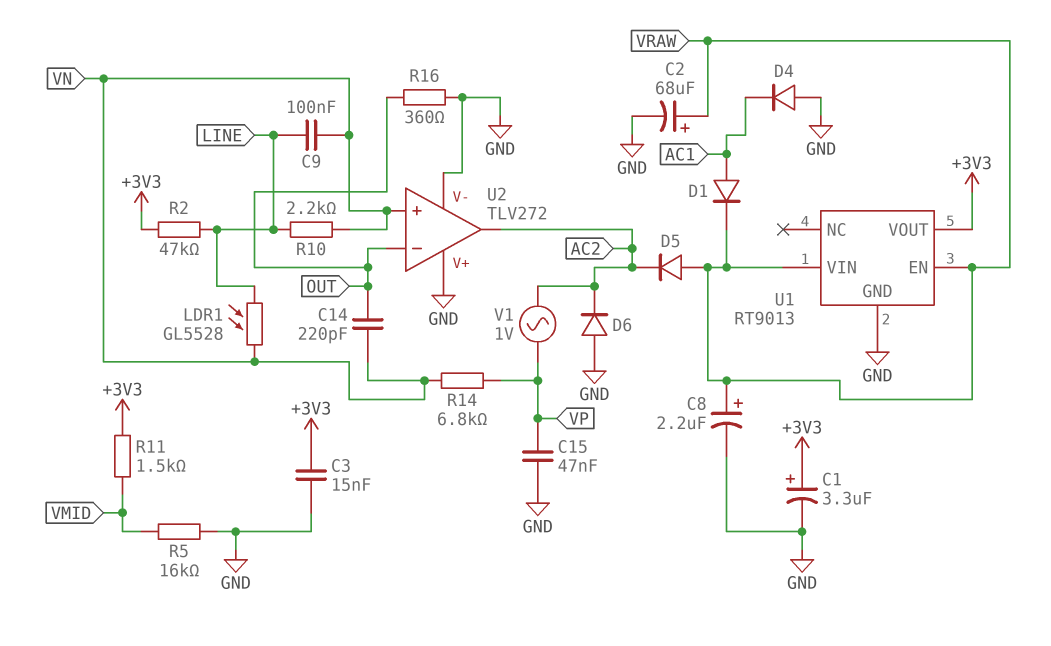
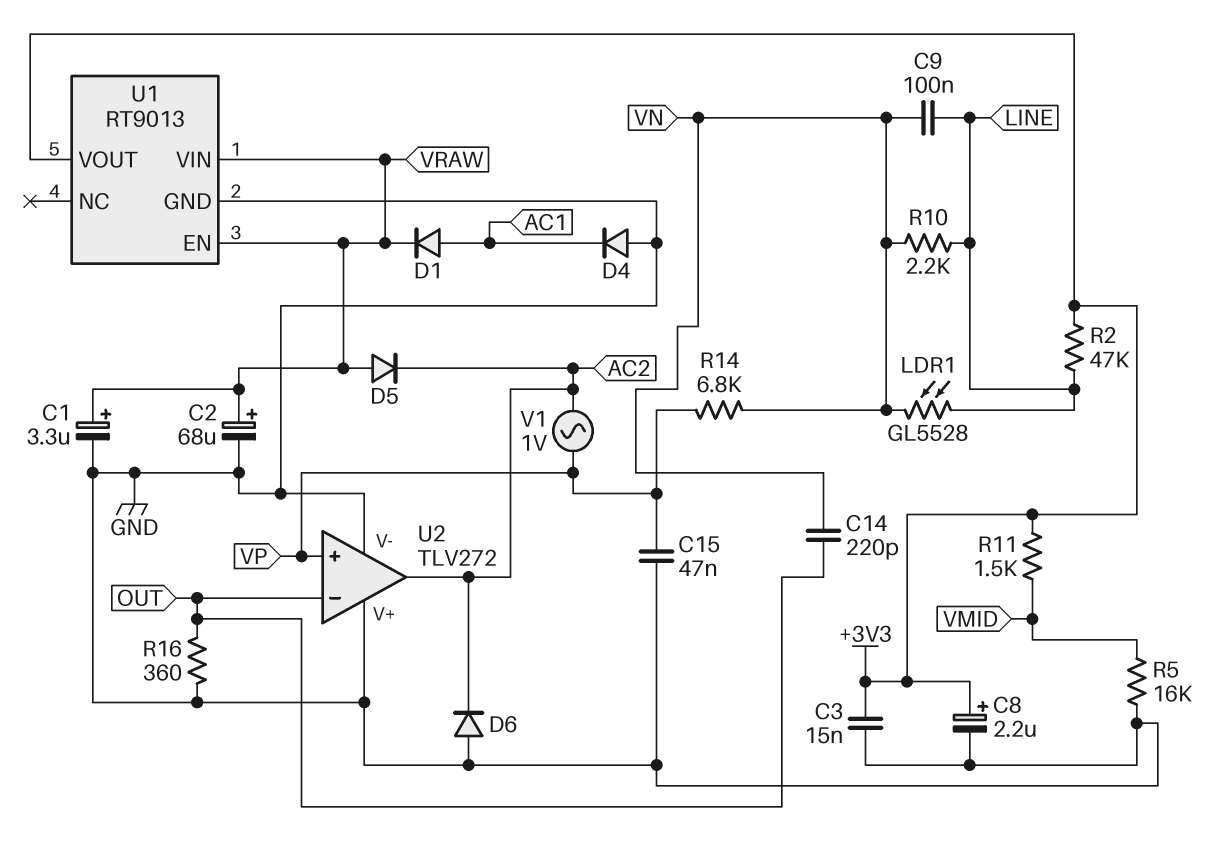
C1: 3.3uF (plus +3V3, minus GND) -> 3.3uF (plus VRAW, minus GND)
C8: 2.2uF (plus VRAW, minus GND) -> 2.2uF (plus +3V3, minus GND)
U2 pin in+: VN -> VP

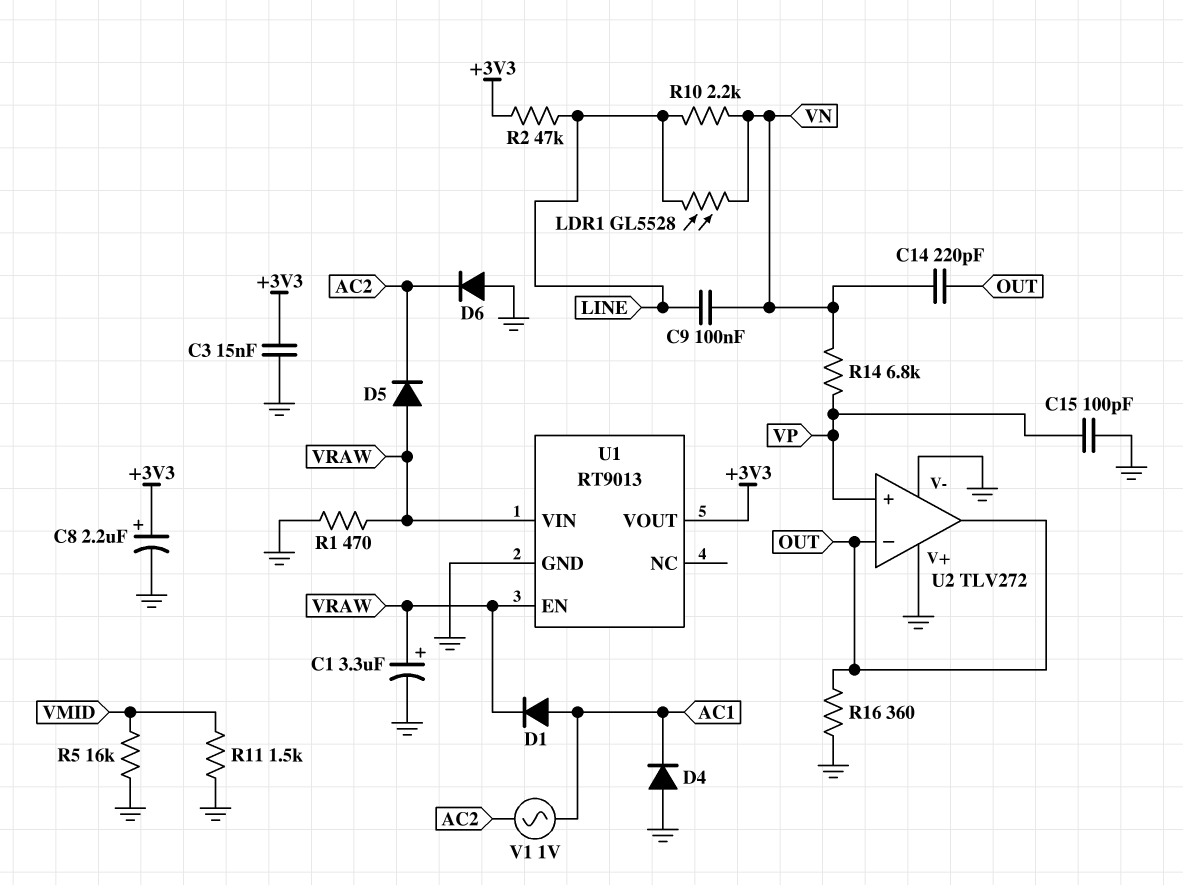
C2: 68uF (plus VRAW, minus GND) -> none
C15: 47nF (GND, VP) -> 100pF (GND, VP)
R1: none -> 470 (GND, VRAW)
R11: 1.5k (+3V3, VMID) -> 1.5k (GND, VMID)
U2 pin out: AC2 -> OUT
V1: AC 1V (AC2, VP) -> AC 1V (AC1, AC2)

